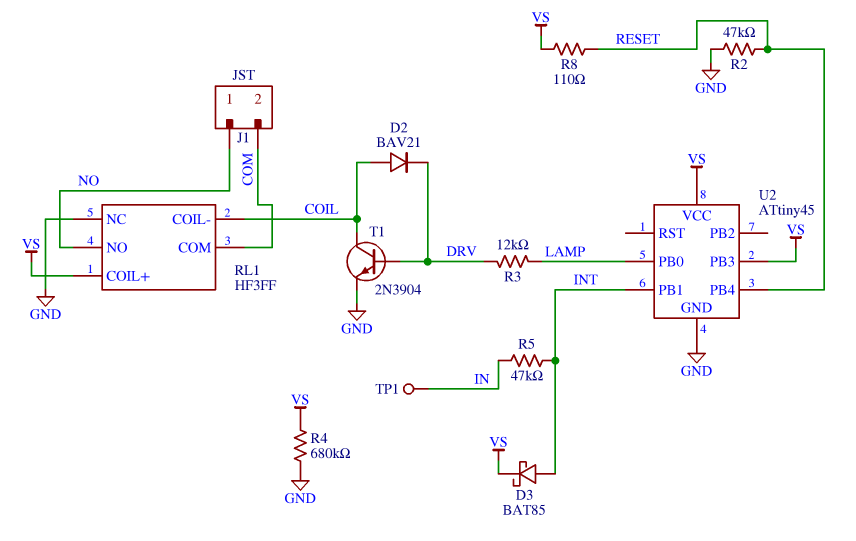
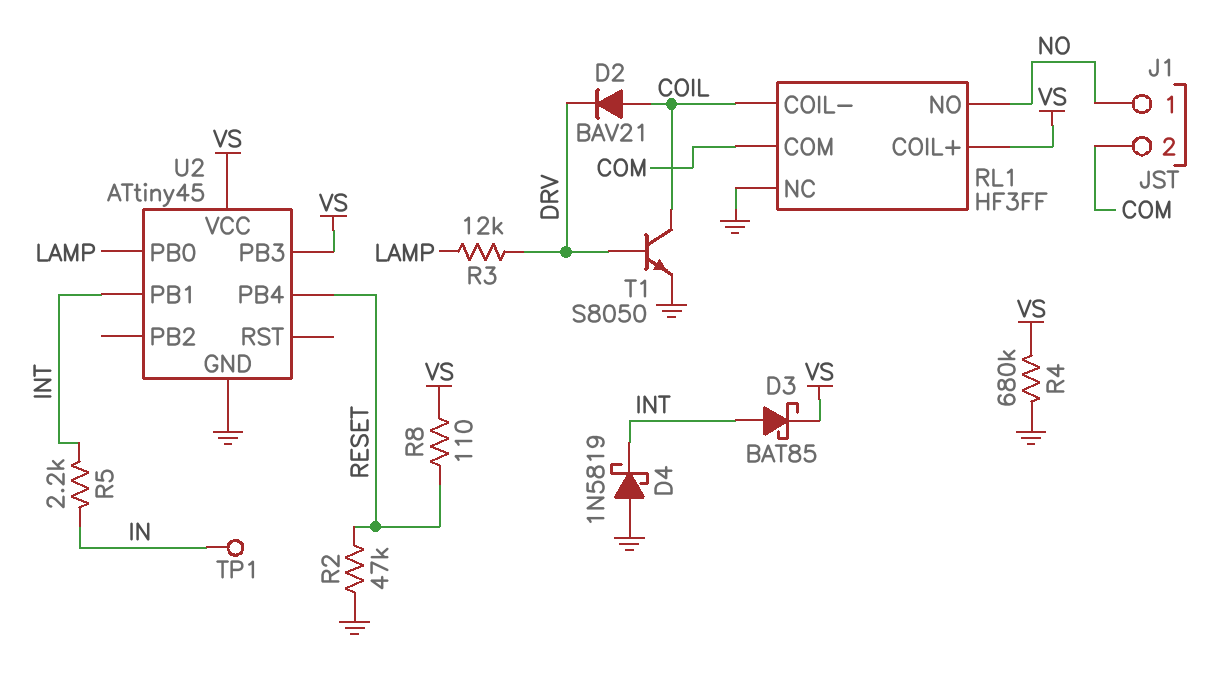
D4: none -> schottky 1N5819 (A GND, K INT)
R5: 47k (IN, INT) -> 2.2k (IN, INT)
T1: NPN 2N3904 (B DRV, C COIL, E GND) -> NPN S8050 (B DRV, C COIL, E GND)

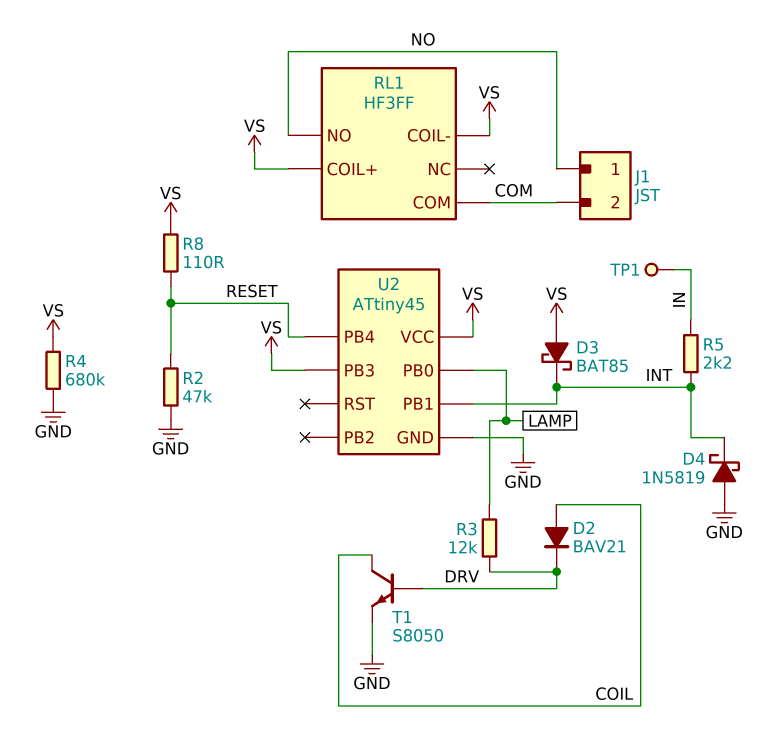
D3: schottky BAT85 (A INT, K VS) -> schottky BAT85 (A VS, K INT)
RL1 pin COIL-: COIL -> VS
RL1 pin NC: GND -> none

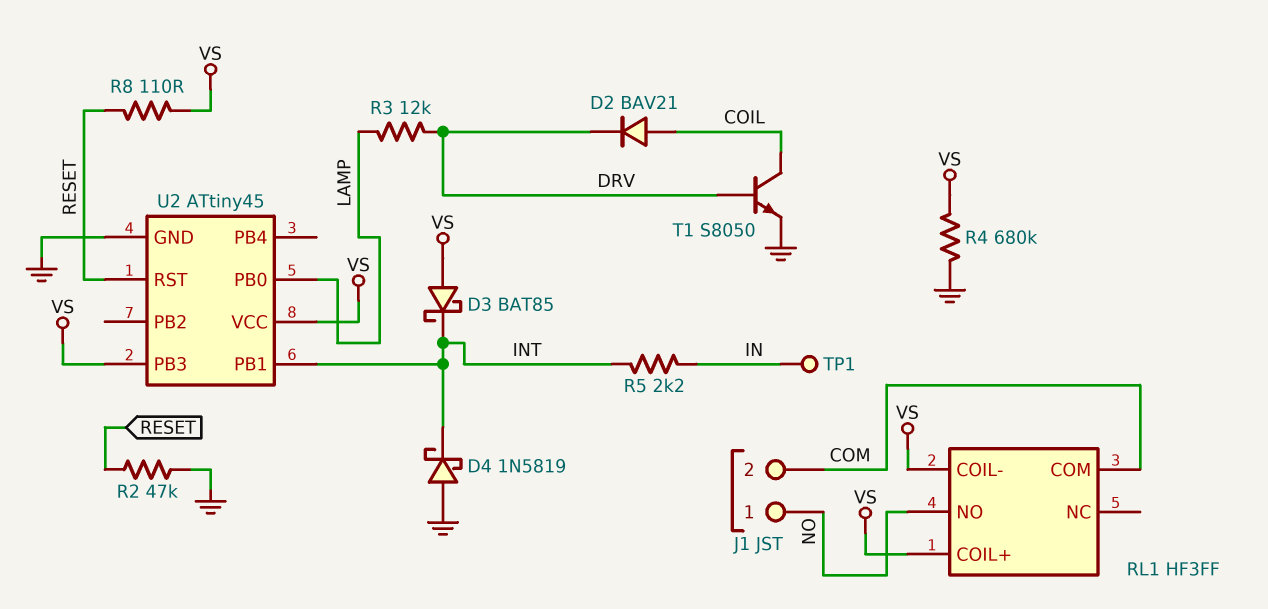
U2 pin PB4: RESET -> none
U2 pin RST: none -> RESET

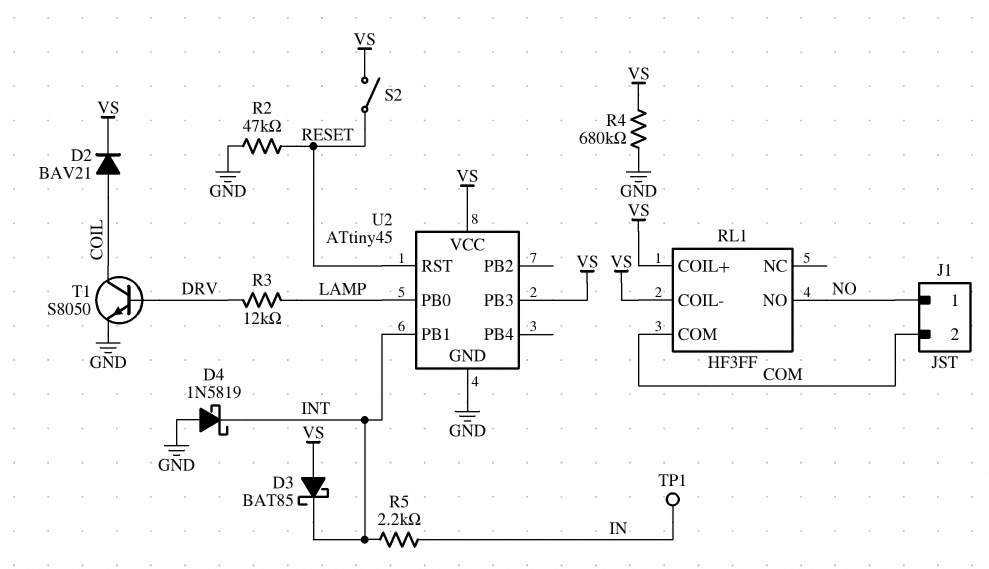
D2: diode BAV21 (A COIL, K DRV) -> diode BAV21 (A COIL, K VS)
R8: 110 (RESET, VS) -> none
S2: none -> switch (RESET, VS)

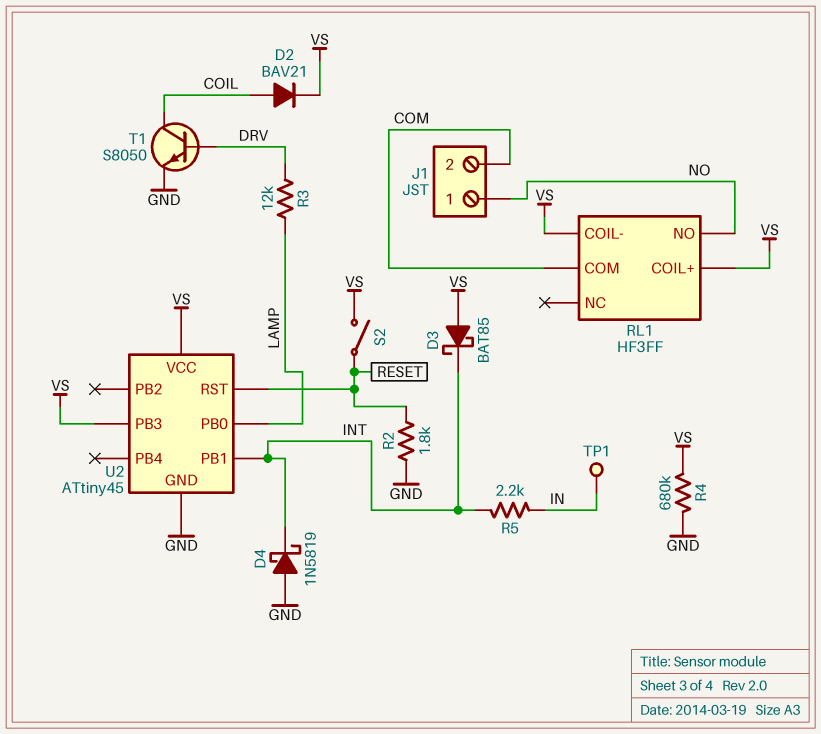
R2: 47k (GND, RESET) -> 1.8k (GND, RESET)

